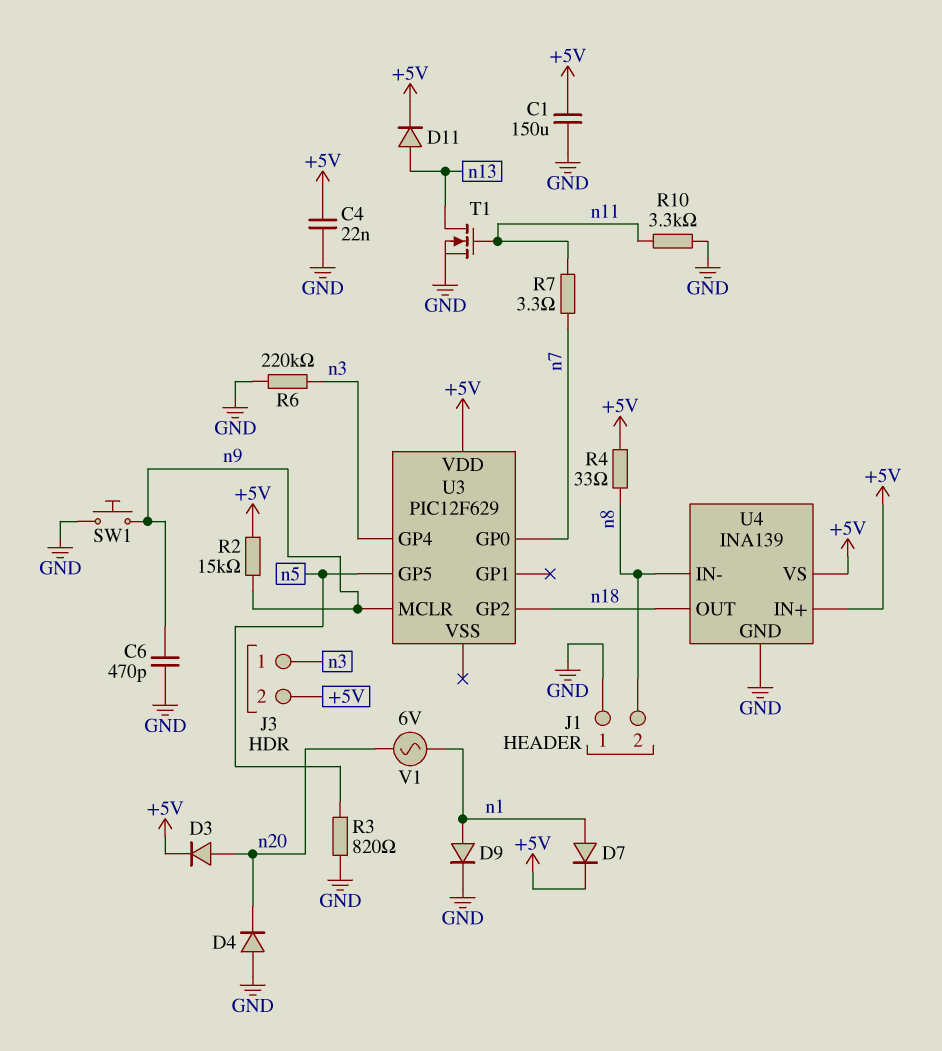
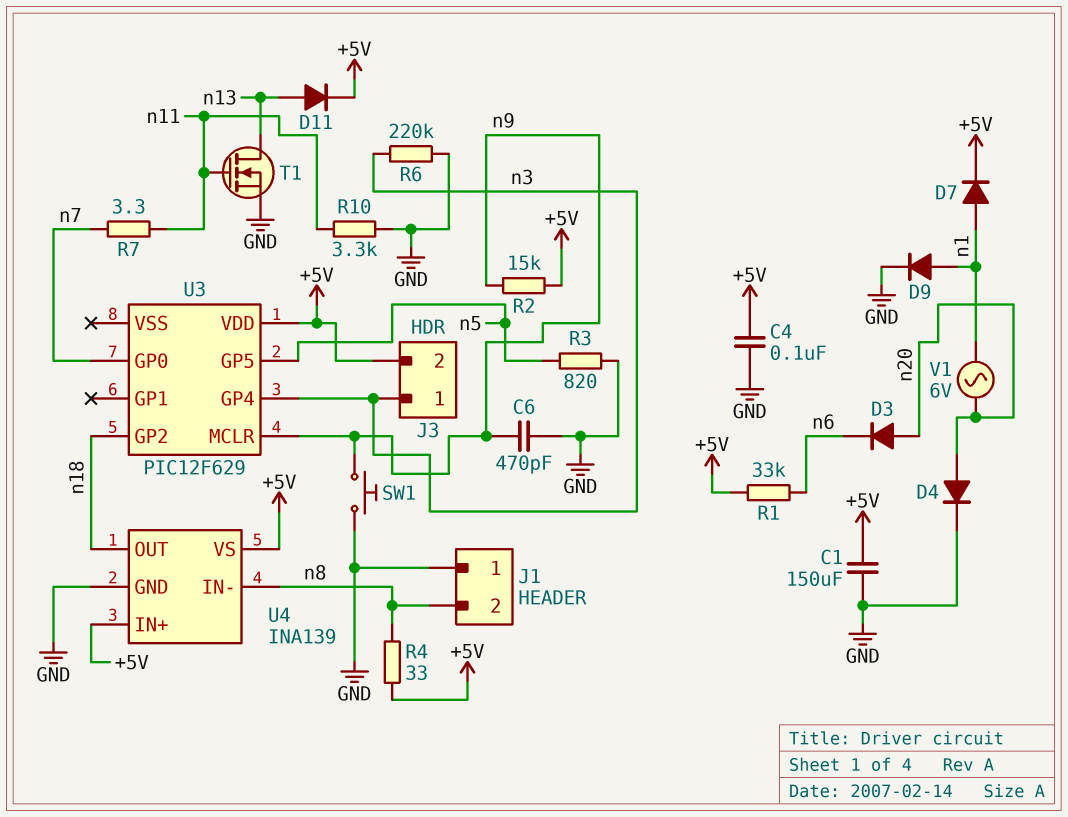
C4: 22nF (+5V, GND) -> 100nF (+5V, GND)
D3: diode (A n20, K +5V) -> diode (A n20, K n6)
D4: diode (A GND, K n20) -> diode (A n20, K GND)
R1: none -> 33k (+5V, n6)

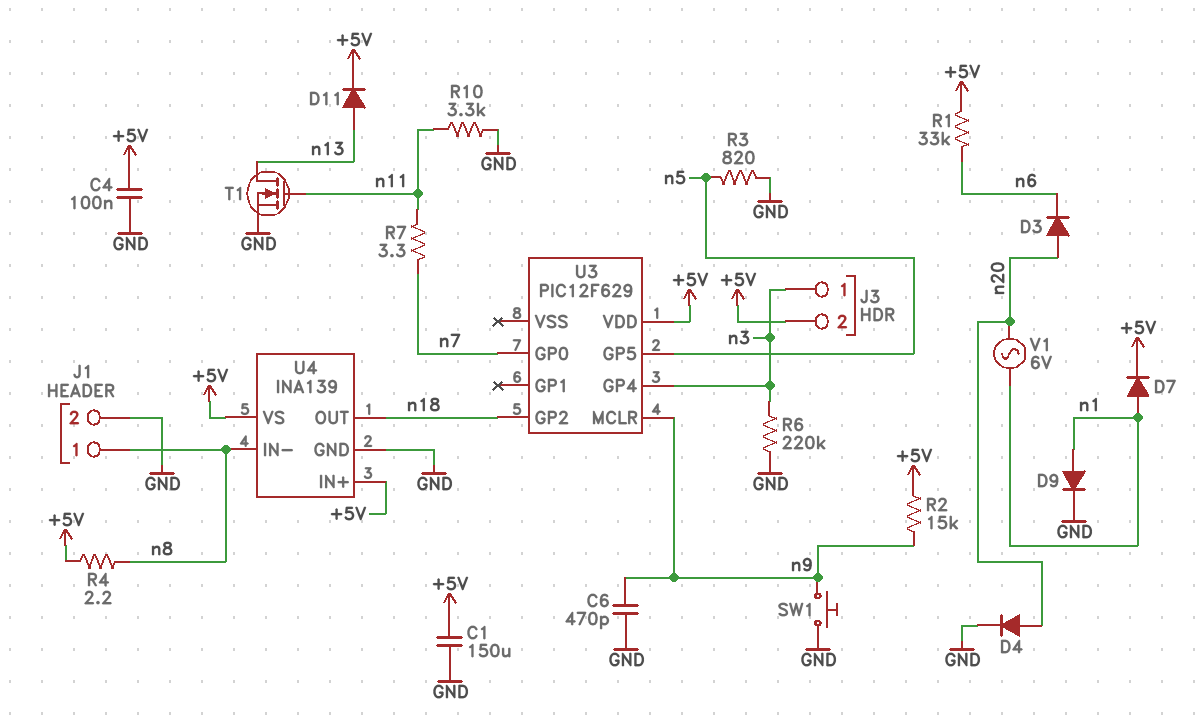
J1 pin 1: GND -> n8
J1 pin 2: n8 -> GND
R4: 33 (+5V, n8) -> 2.2 (+5V, n8)

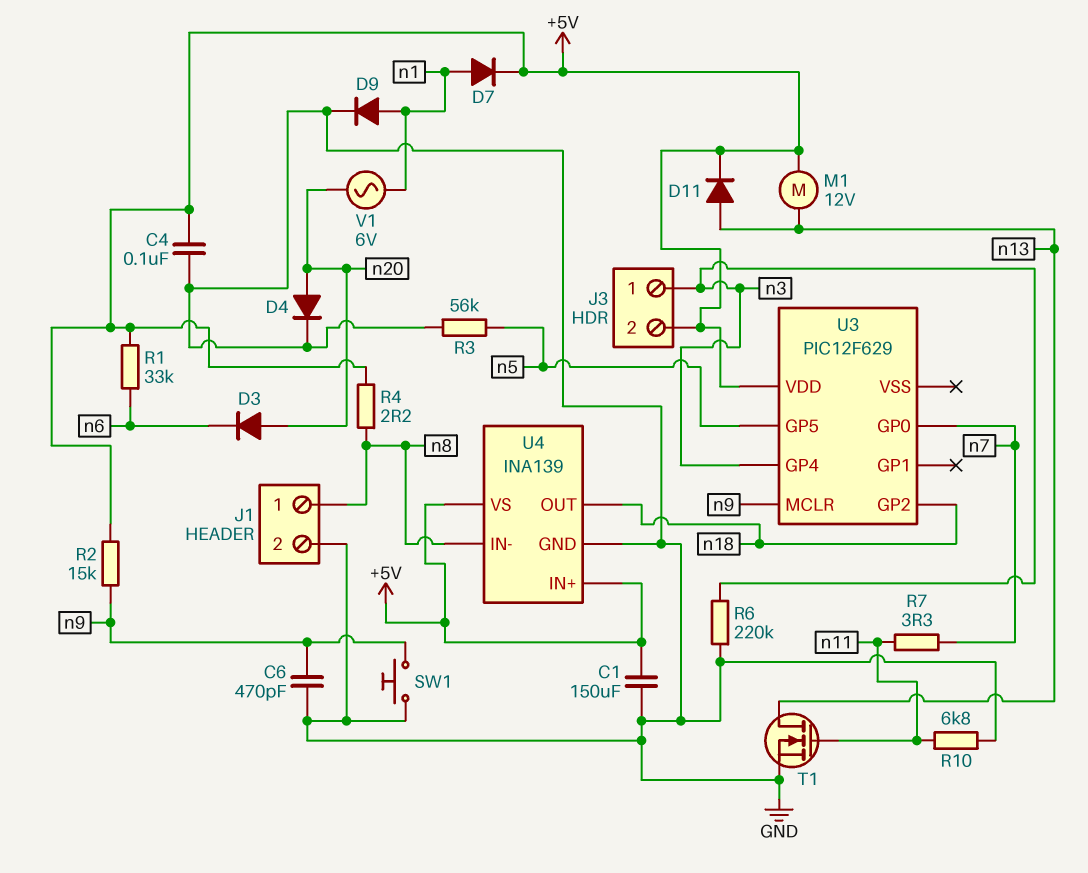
M1: none -> motor 12V (+5V, n13)
R3: 820 (GND, n5) -> 56k (GND, n5)
R10: 3.3k (GND, n11) -> 6.8k (GND, n11)

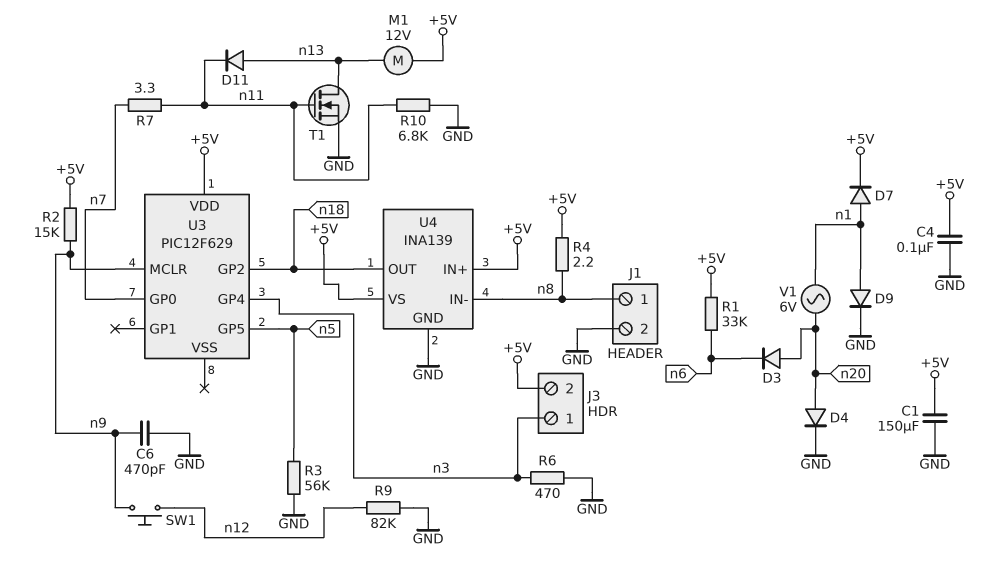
D11: diode (A n13, K +5V) -> diode (A n13, K n11)
R6: 220k (GND, n3) -> 470 (GND, n3)
R9: none -> 82k (GND, n12)
SW1: button (GND, n9) -> button (n9, n12)

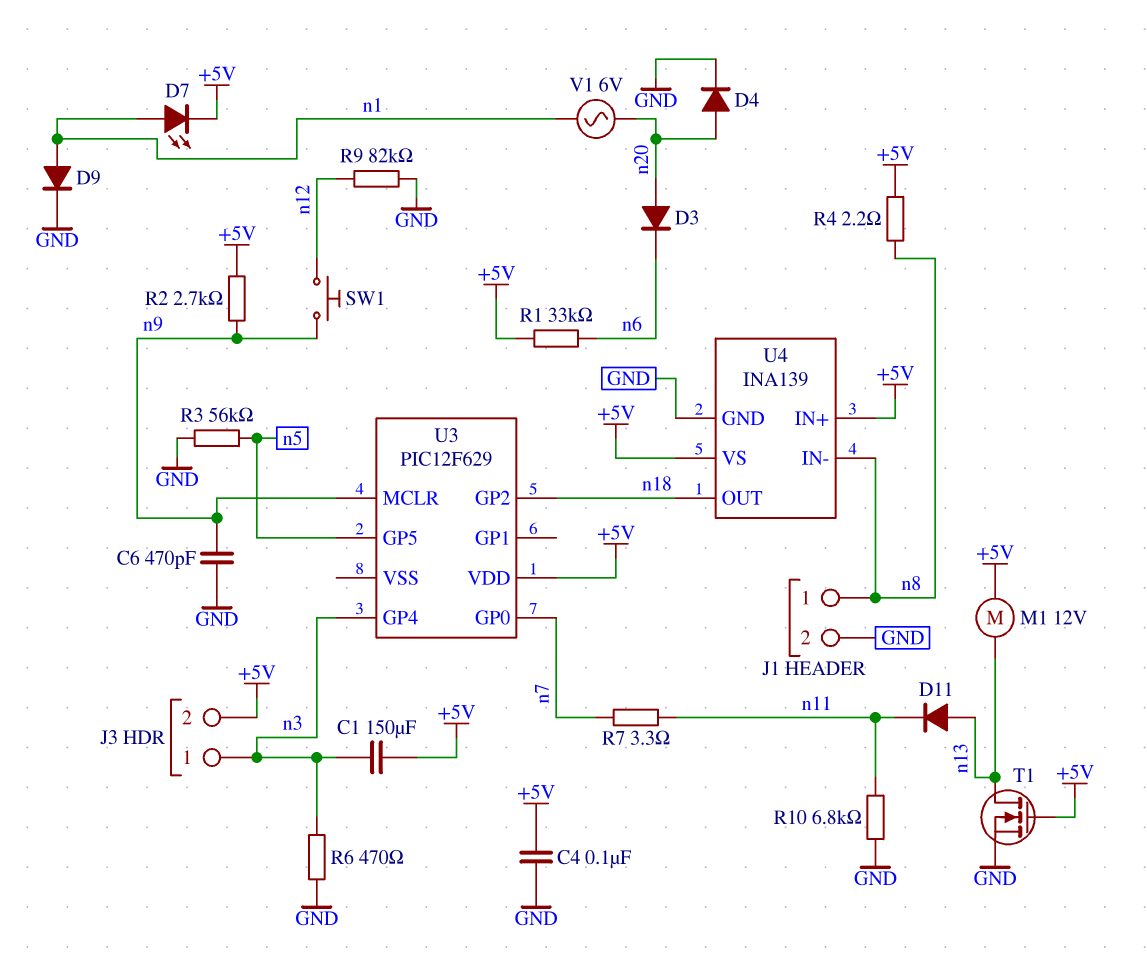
C1: 150uF (+5V, GND) -> 150uF (+5V, n3)
D7: diode (A n1, K +5V) -> LED (A n1, K +5V)
R2: 15k (+5V, n9) -> 2.7k (+5V, n9)
T1: NMOS (G n11, D n13, S GND) -> NMOS (G +5V, D n13, S GND)

